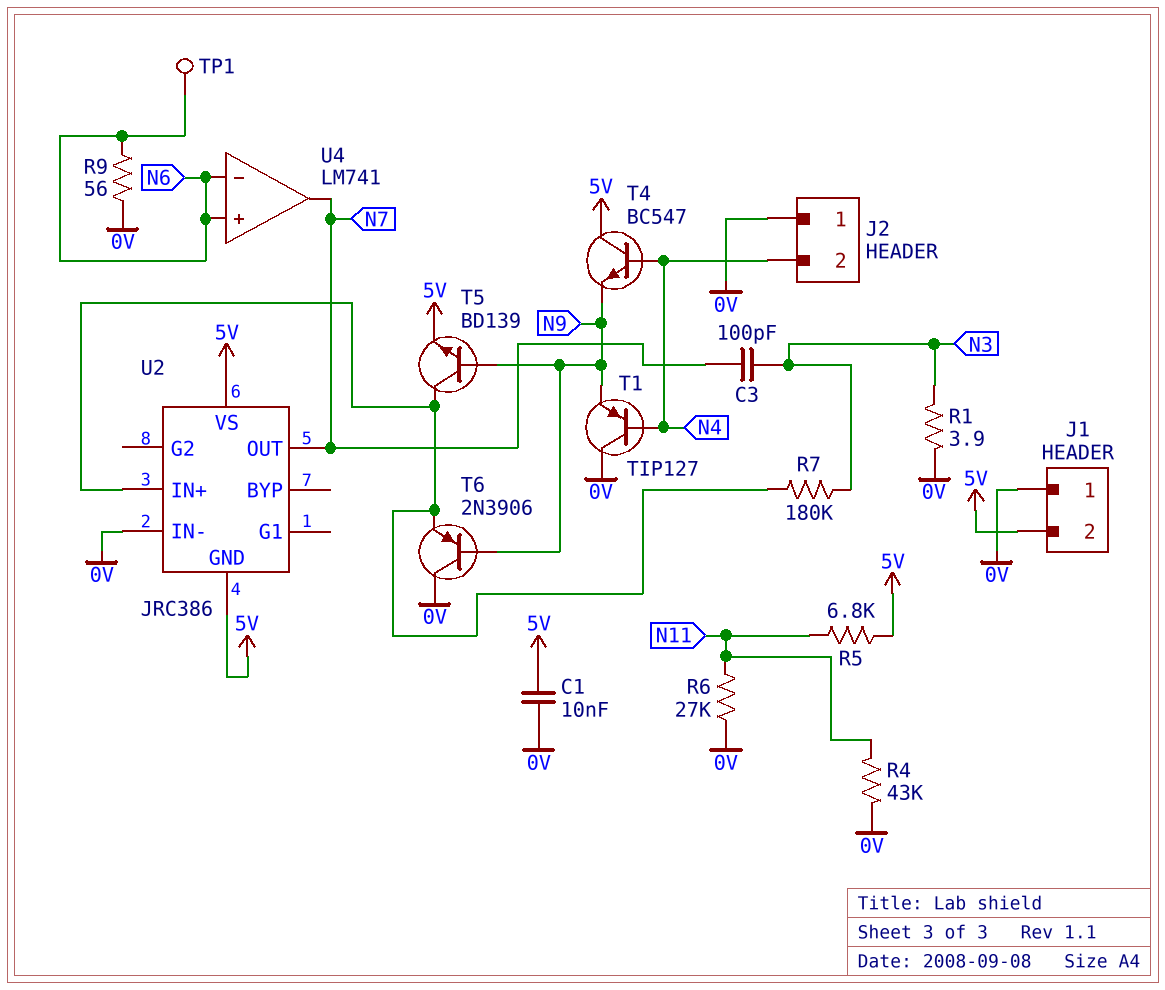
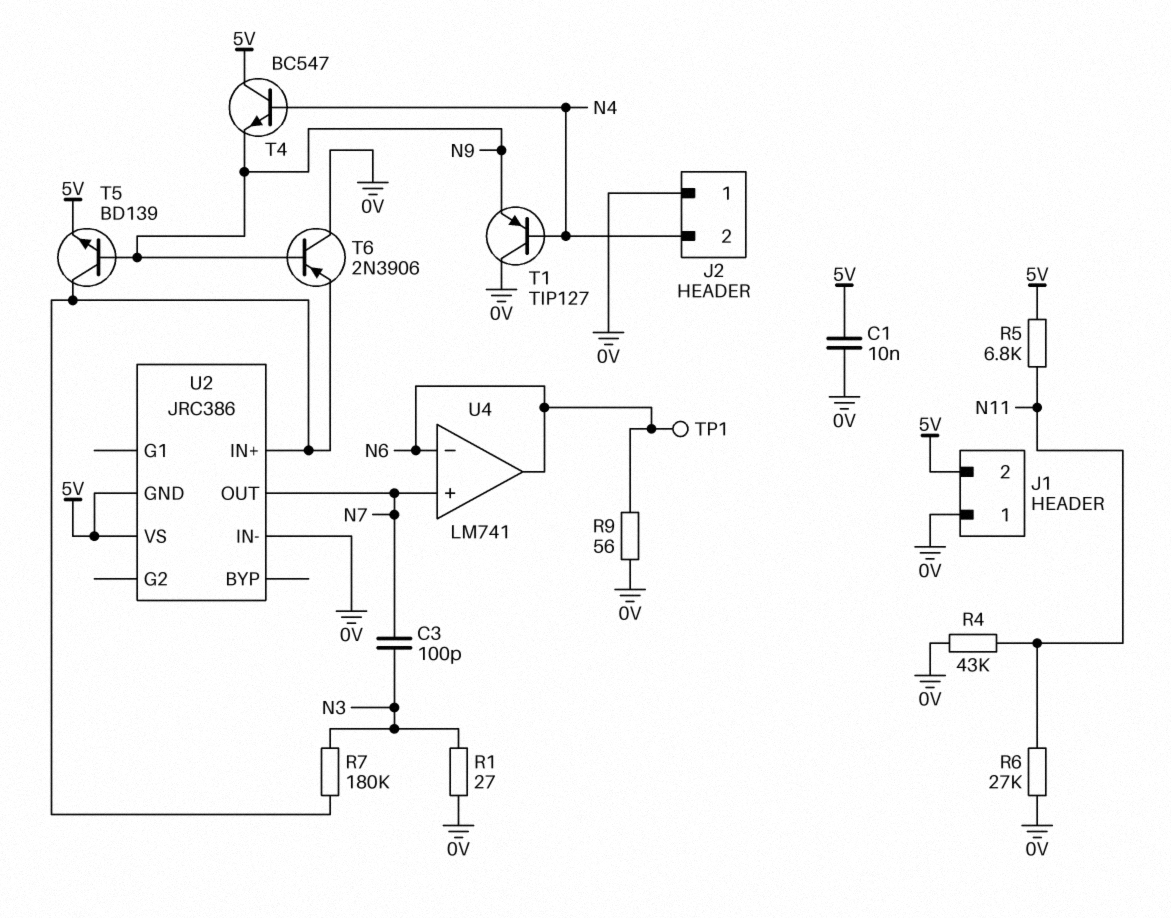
R1: 3.9 (0V, N3) -> 27 (0V, N3)
U4 pin in+: N6 -> N7
U4 pin out: N7 -> N6

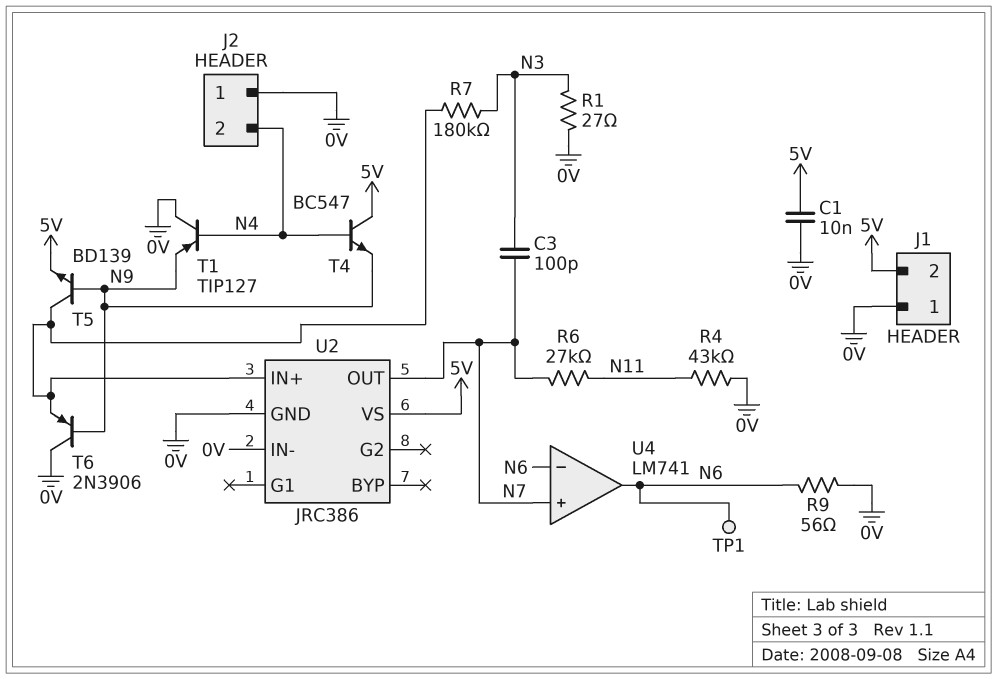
R5: 6.8k (5V, N11) -> none
R6: 27k (0V, N11) -> 27k (N7, N11)
U2 pin GND: 5V -> 0V

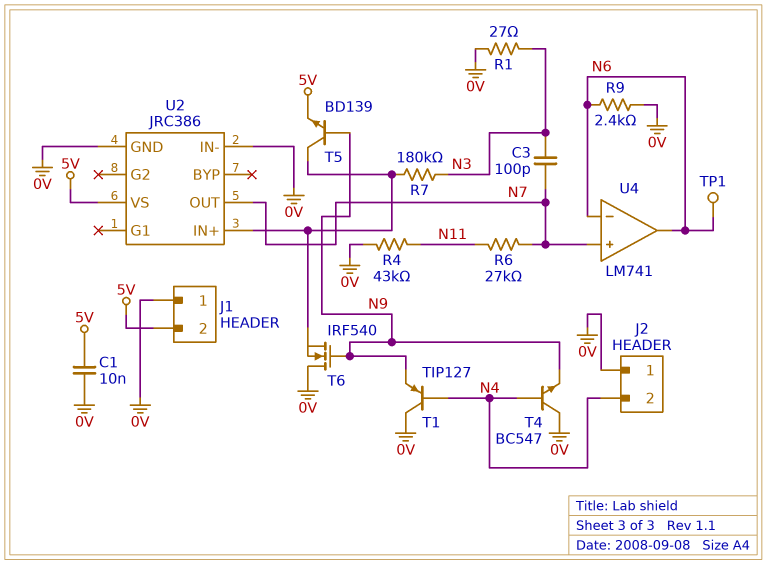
R9: 56 (0V, N6) -> 2.4k (0V, N6)
T4: NPN BC547 (B N4, C 5V, E N9) -> NPN BC547 (B N4, C 0V, E N9)
T6: PNP 2N3906 (B N9, C 0V, E U2/IN+) -> NMOS IRF540 (G N9, D 0V, S U2/IN+)

